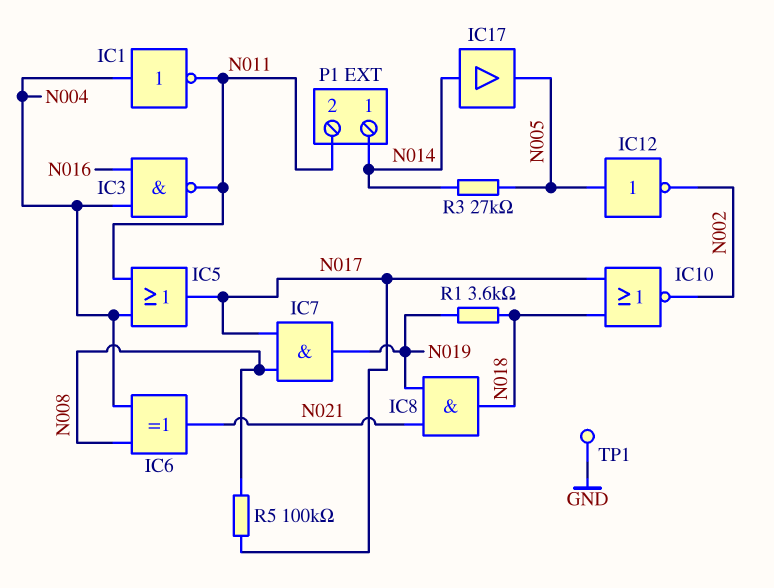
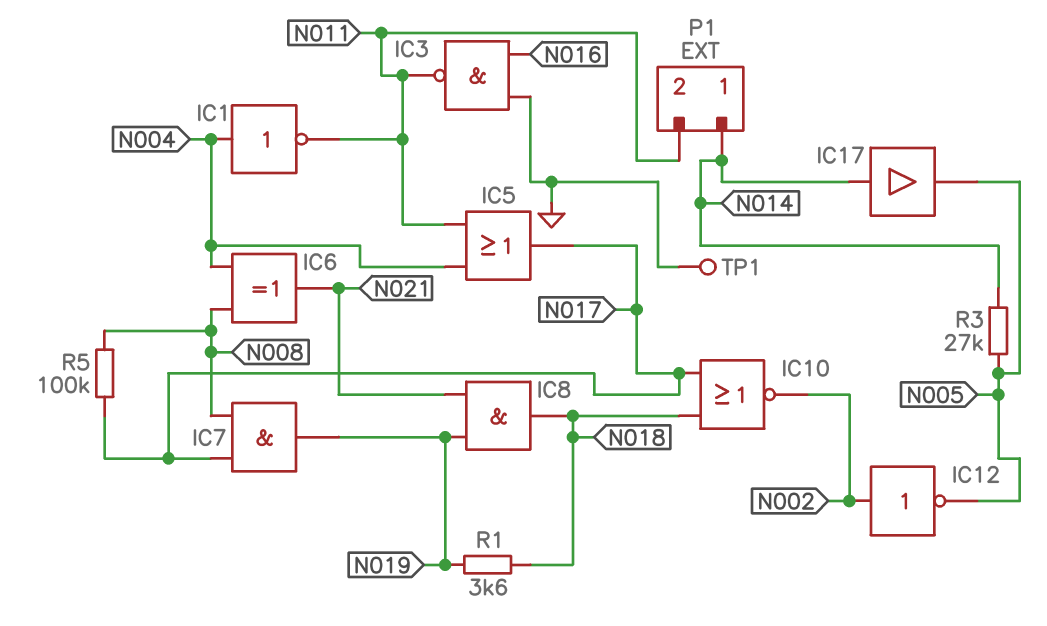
IC3: NAND (in N004, in N016, out N011) -> NAND (in GND, in N016, out N011)
IC12: NOT (in N005, out N002) -> NOT (in N002, out N005)

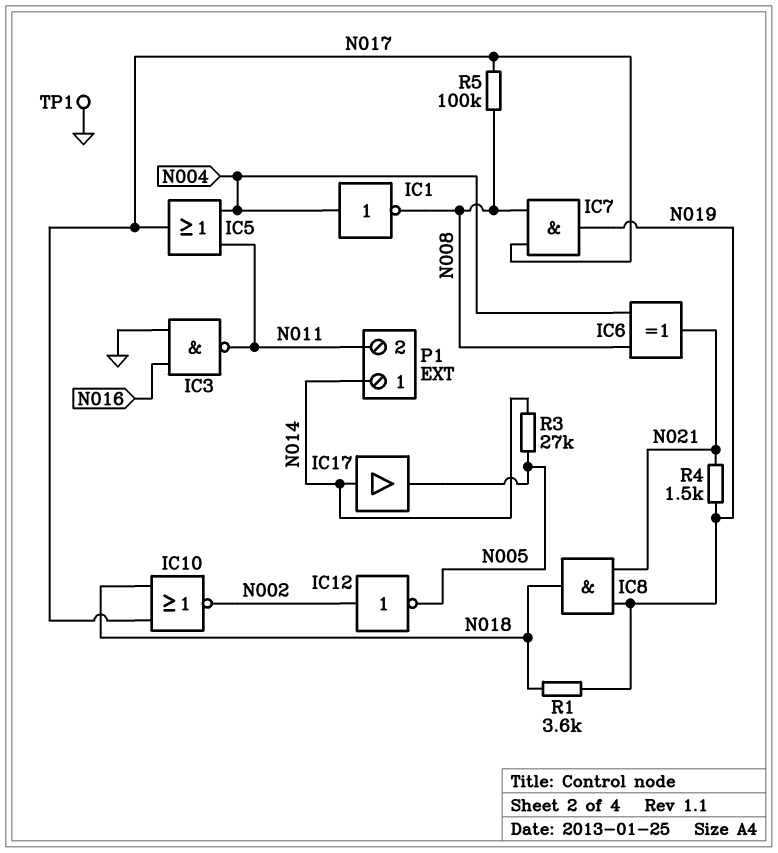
IC1: NOT (in N004, out N011) -> NOT (in N004, out N008)
R4: none -> 1.5k (N019, N021)

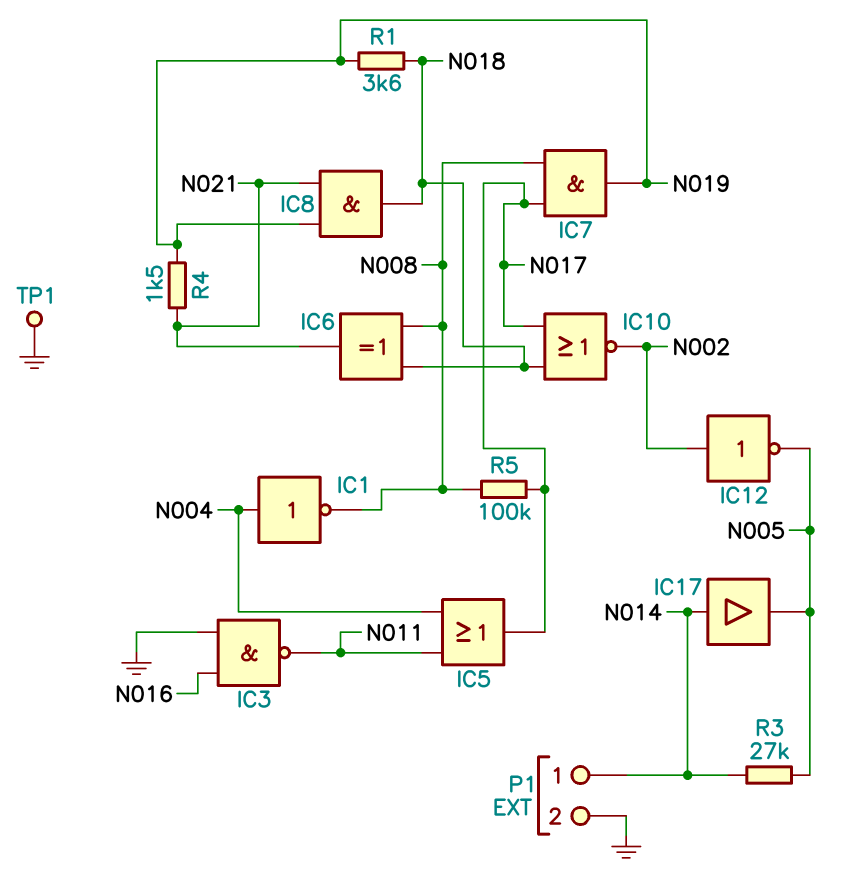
IC6: XOR (in N004, in N008, out N021) -> XOR (in N008, in N018, out N021)
P1 pin 2: N011 -> GND

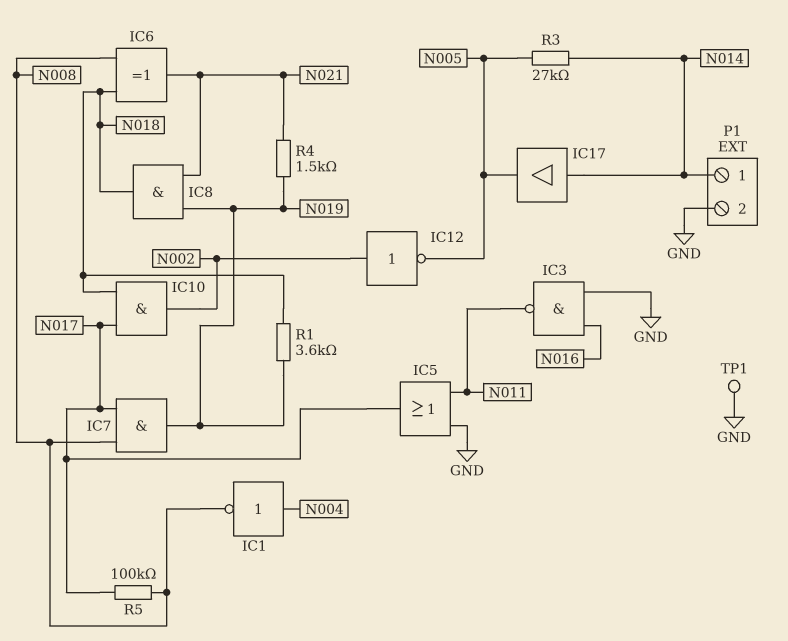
IC5: OR (in N004, in N011, out N017) -> OR (in GND, in N011, out N017)
IC10: NOR (in N017, in N018, out N002) -> AND (in N017, in N018, out N002)

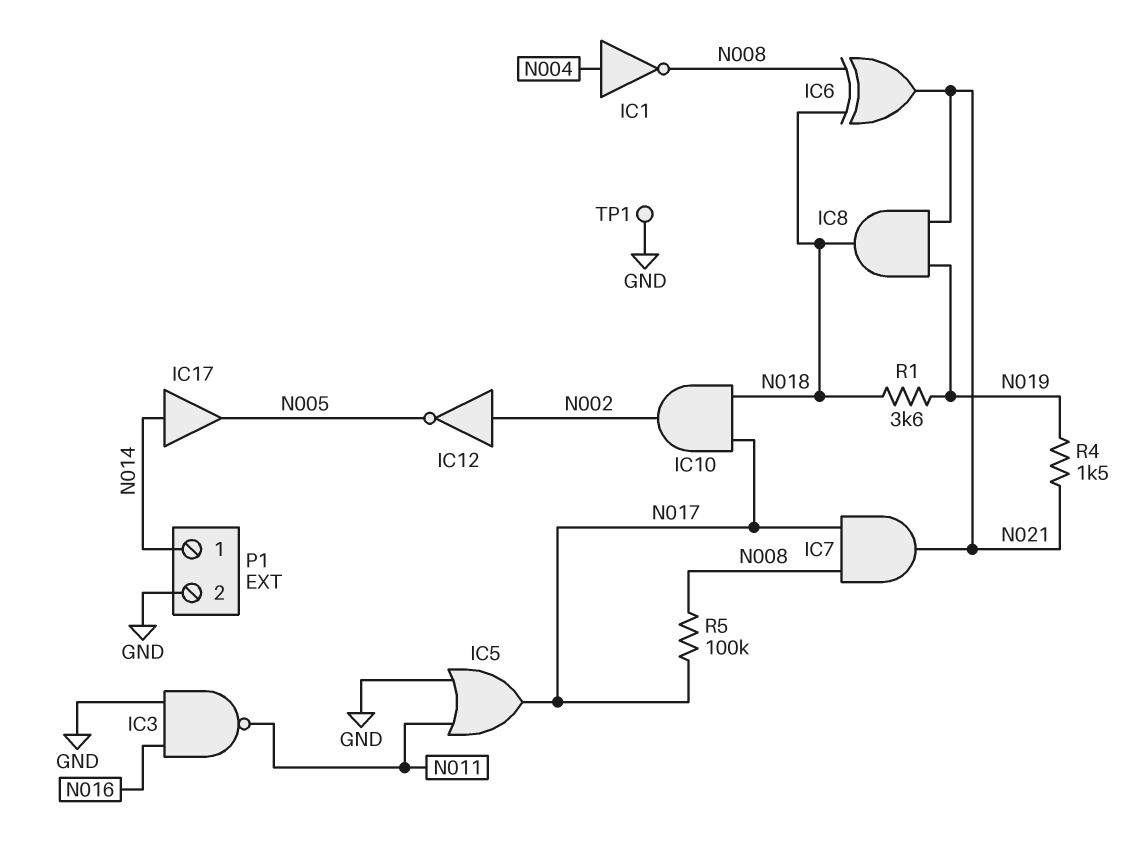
IC7: AND (in N008, in N017, out N019) -> AND (in N008, in N017, out N021)
R3: 27k (N005, N014) -> none

